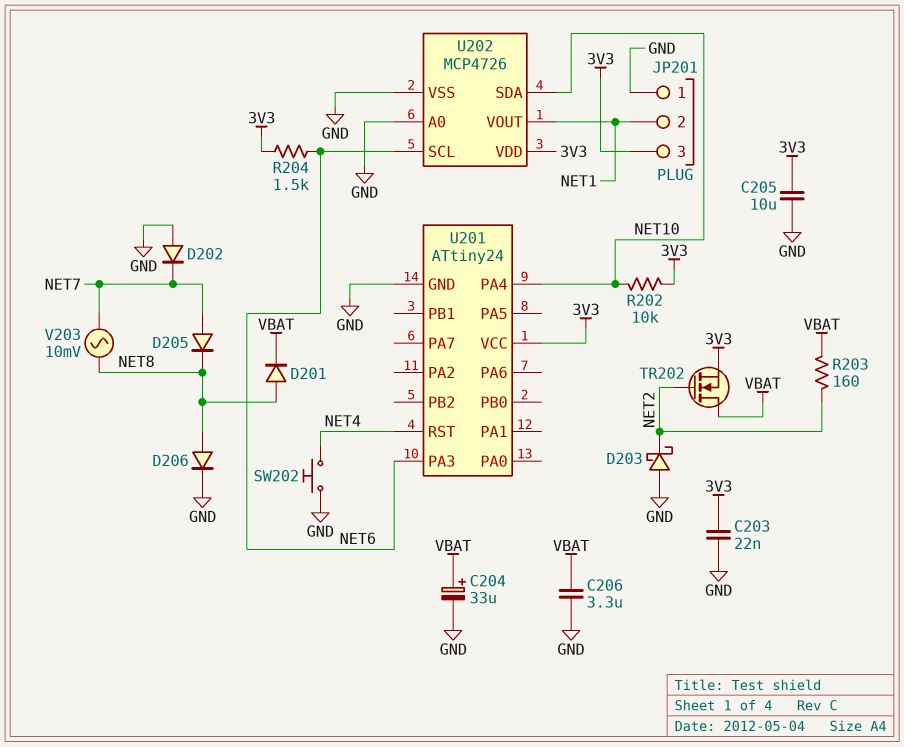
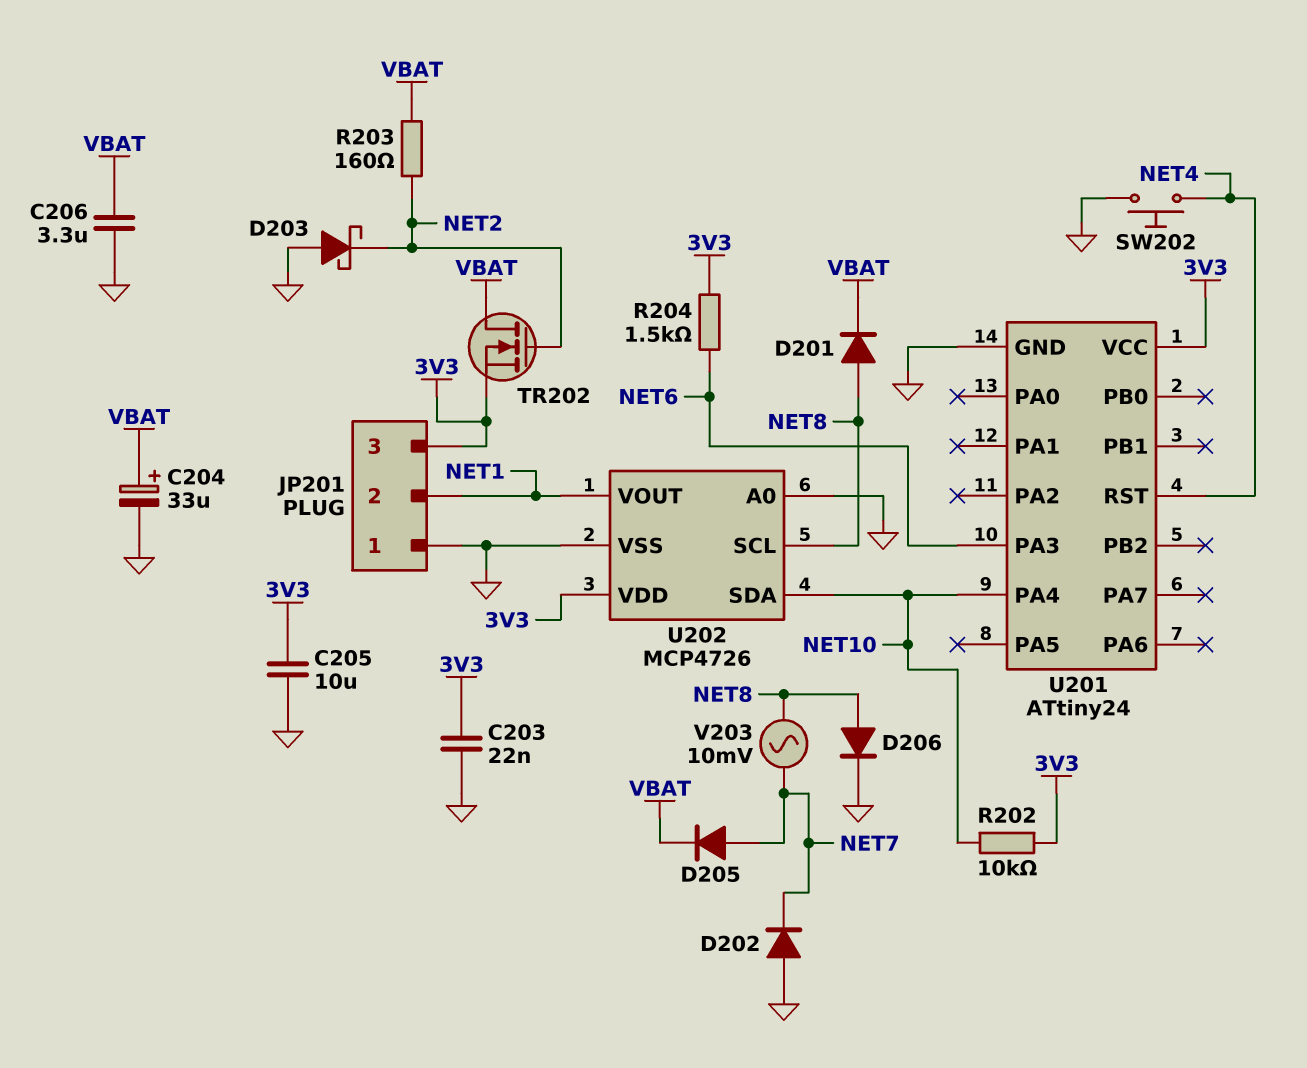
D205: diode (A NET7, K NET8) -> diode (A NET7, K VBAT)
U202 pin SCL: NET6 -> NET8

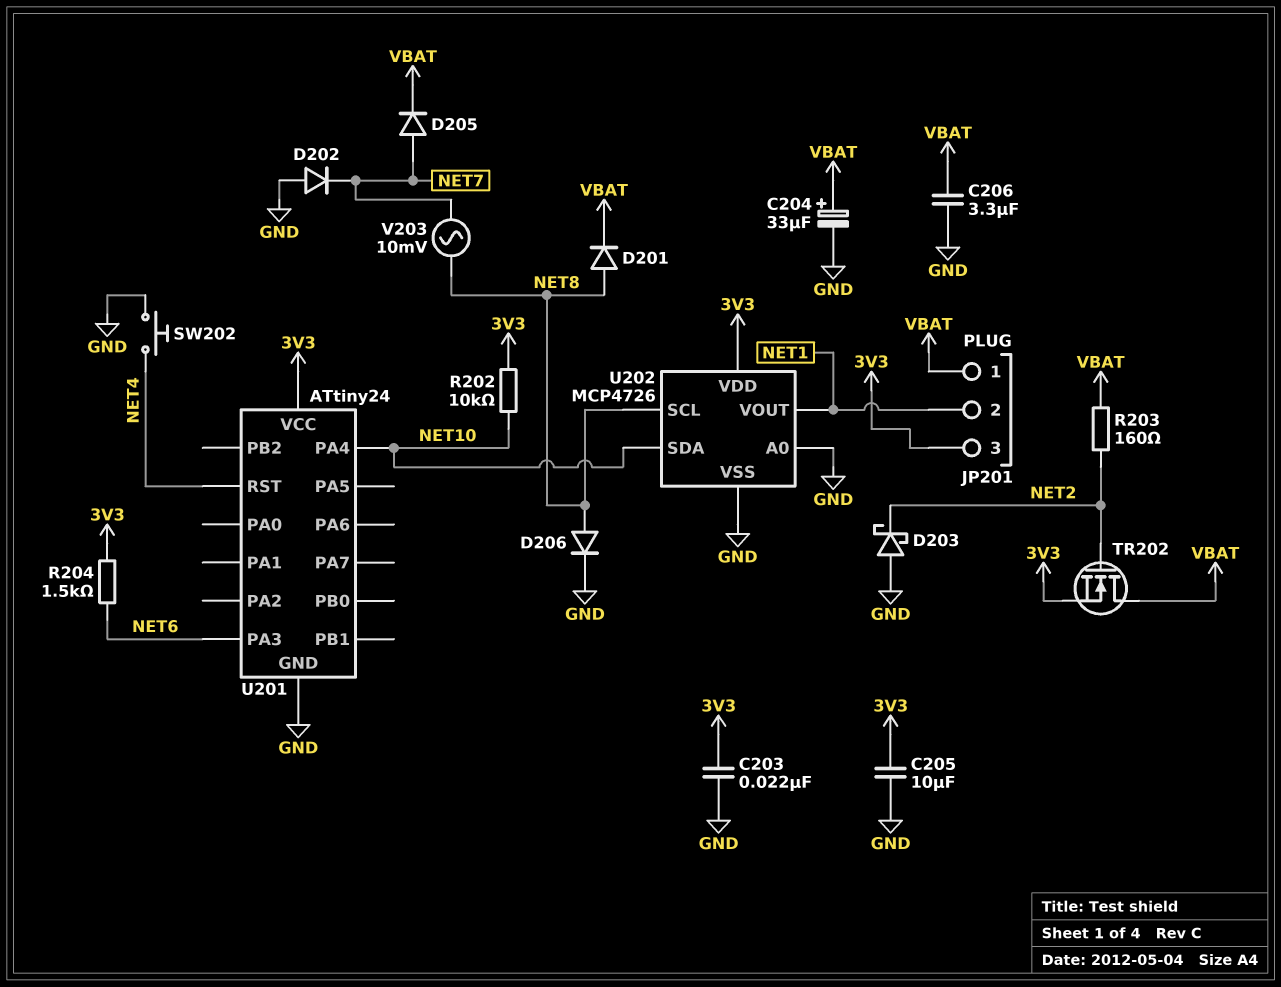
JP201 pin 1: GND -> VBAT

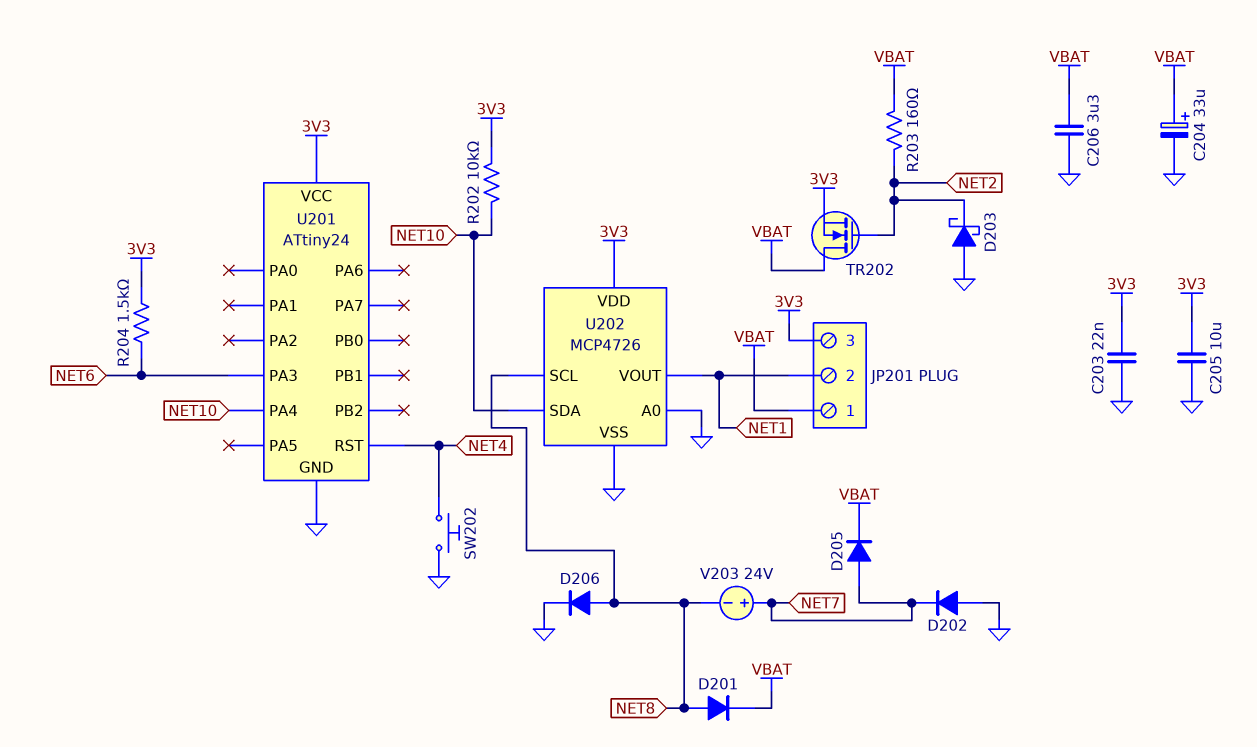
V203: AC 10mV (NET7, NET8) -> 24V (plus NET7, minus NET8)

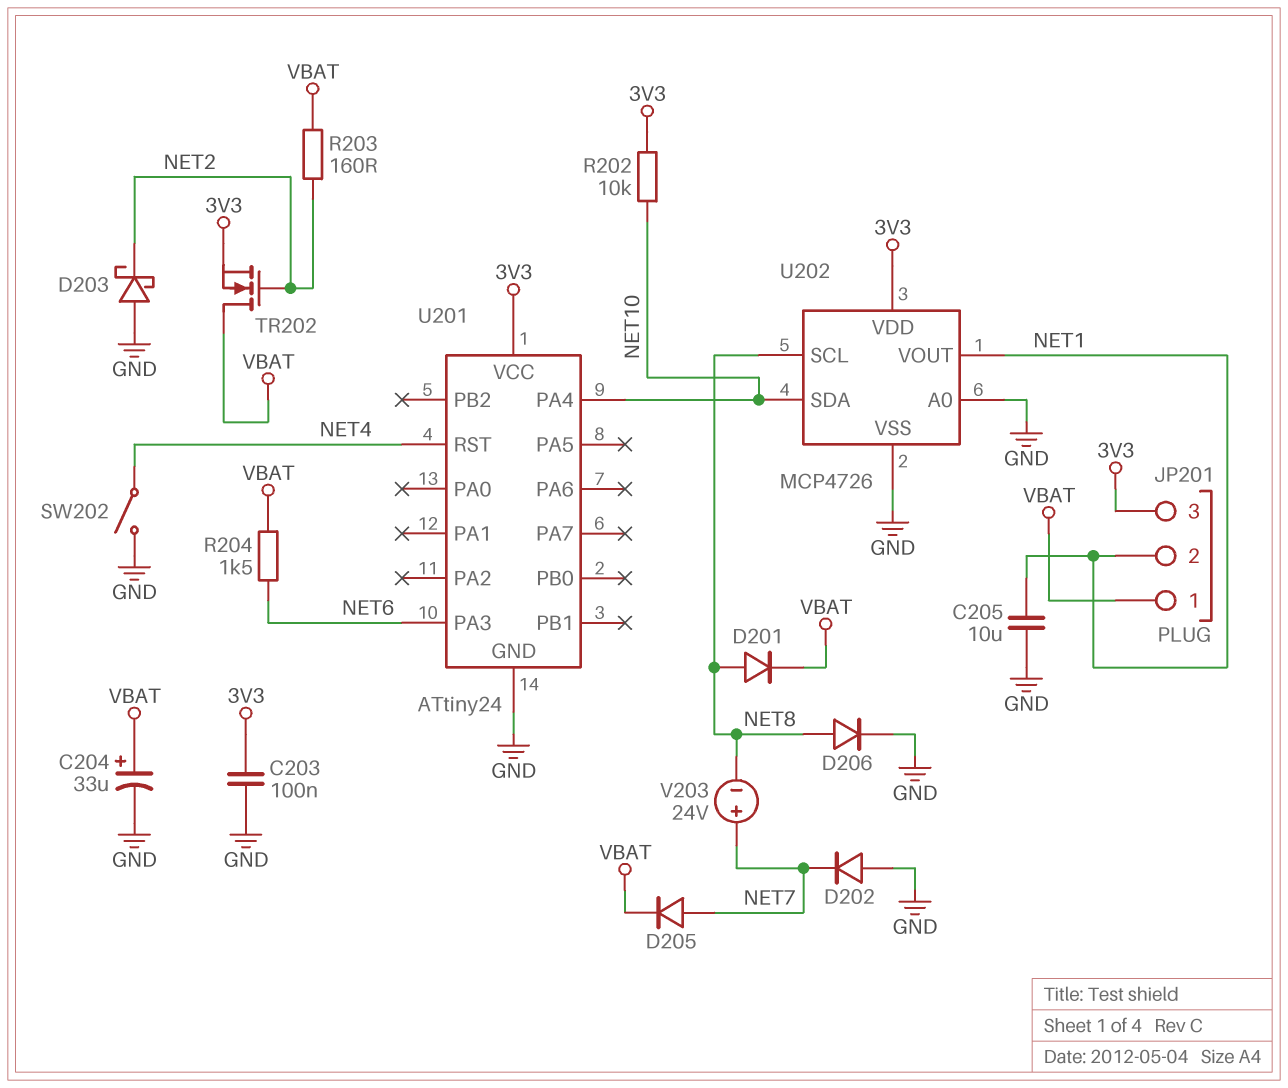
C203: 22nF (3V3, GND) -> 100nF (3V3, GND)
C205: 10uF (3V3, GND) -> 10uF (GND, NET1)
C206: 3.3uF (GND, VBAT) -> none
R204: 1.5k (3V3, NET6) -> 1.5k (NET6, VBAT)
SW202: button (GND, NET4) -> switch (GND, NET4)

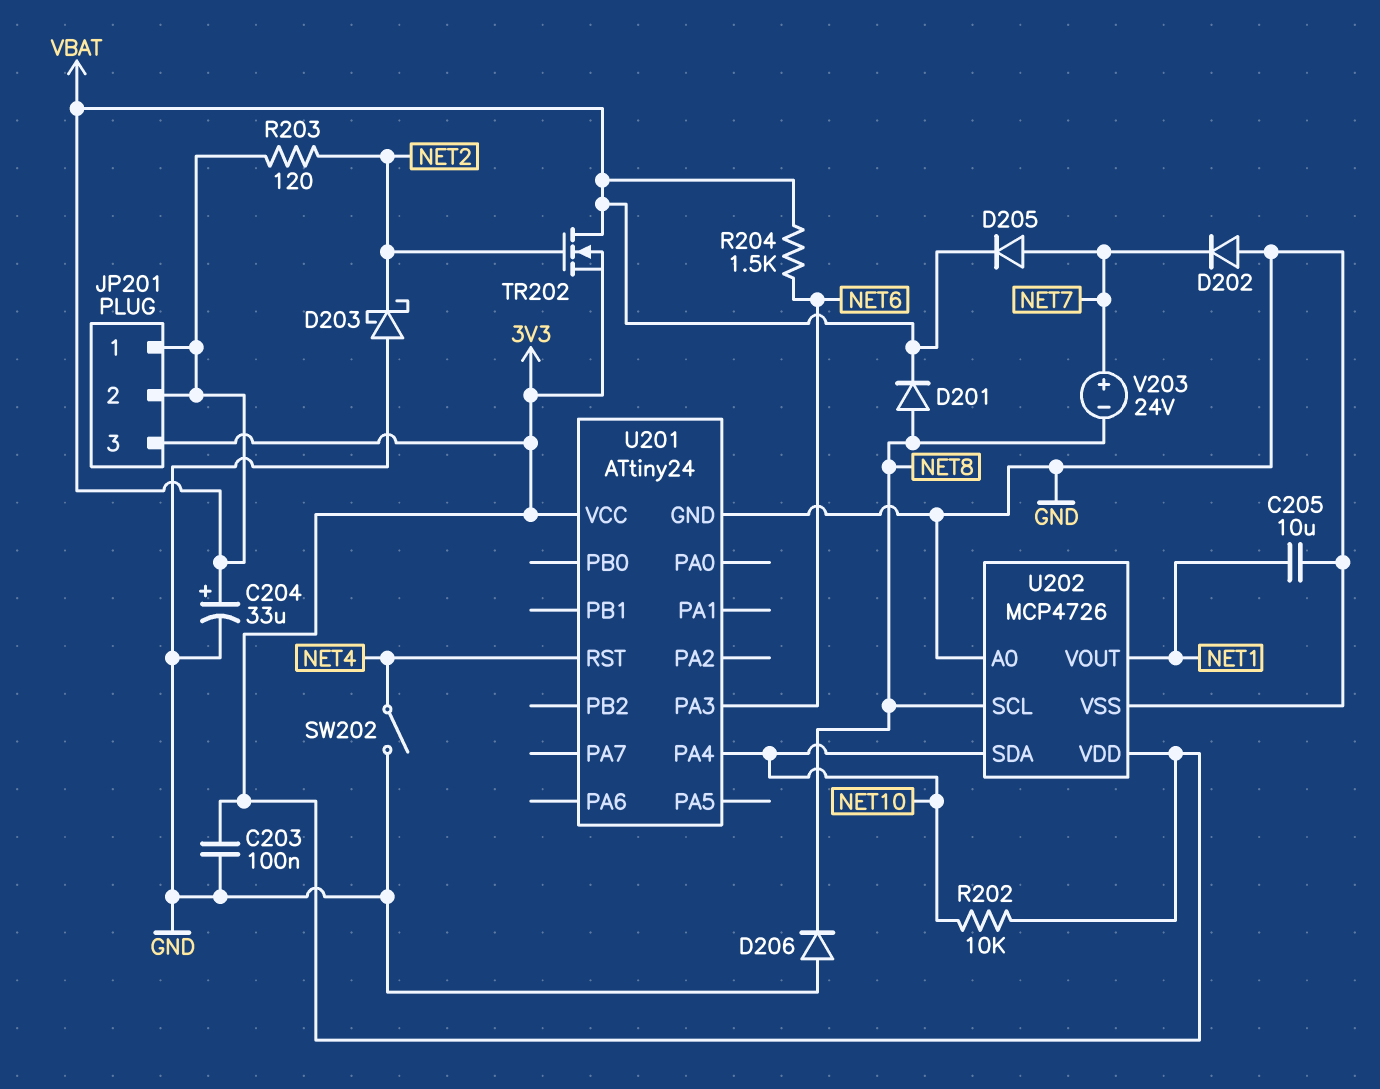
D206: diode (A NET8, K GND) -> diode (A GND, K NET8)
JP201 pin 2: NET1 -> VBAT
R203: 160 (NET2, VBAT) -> 120 (NET2, VBAT)

